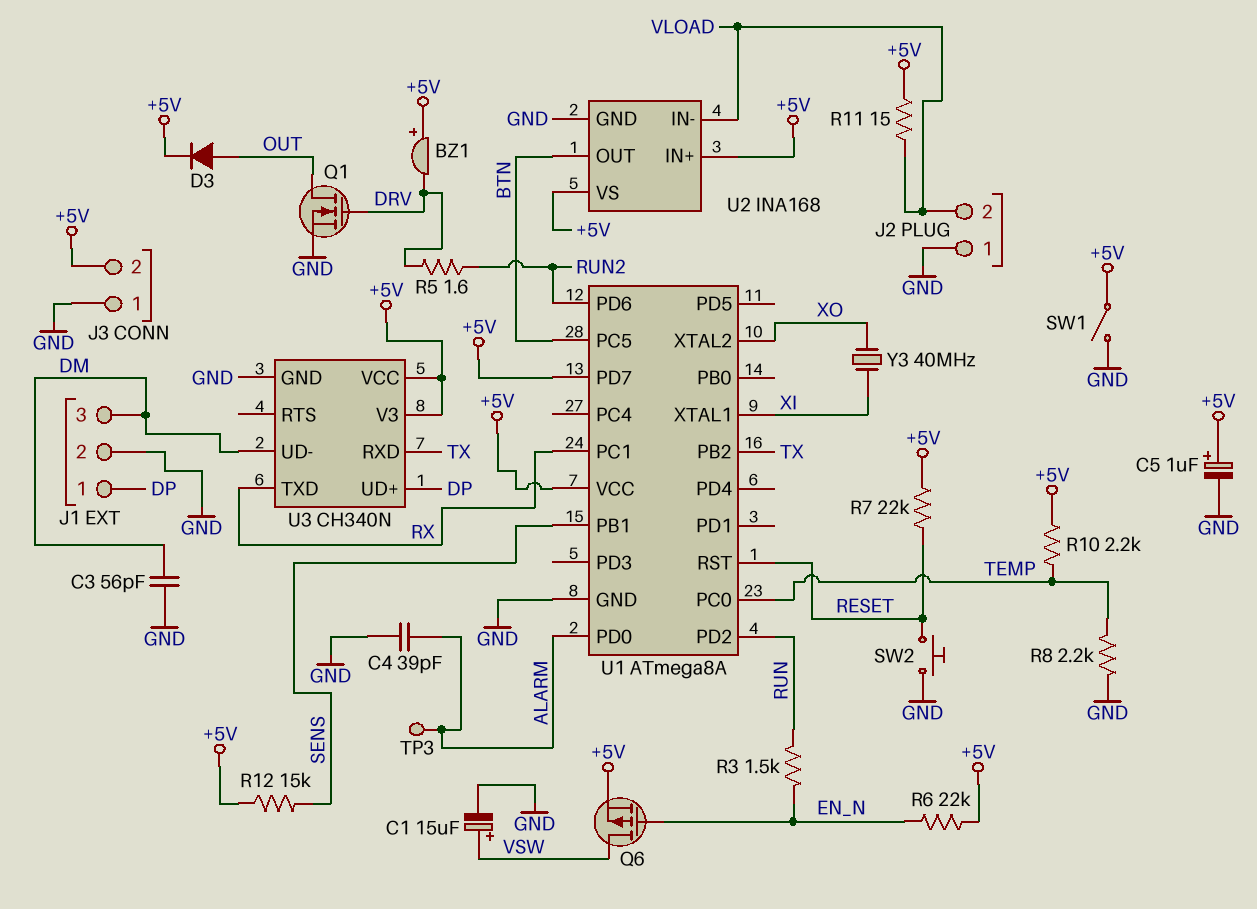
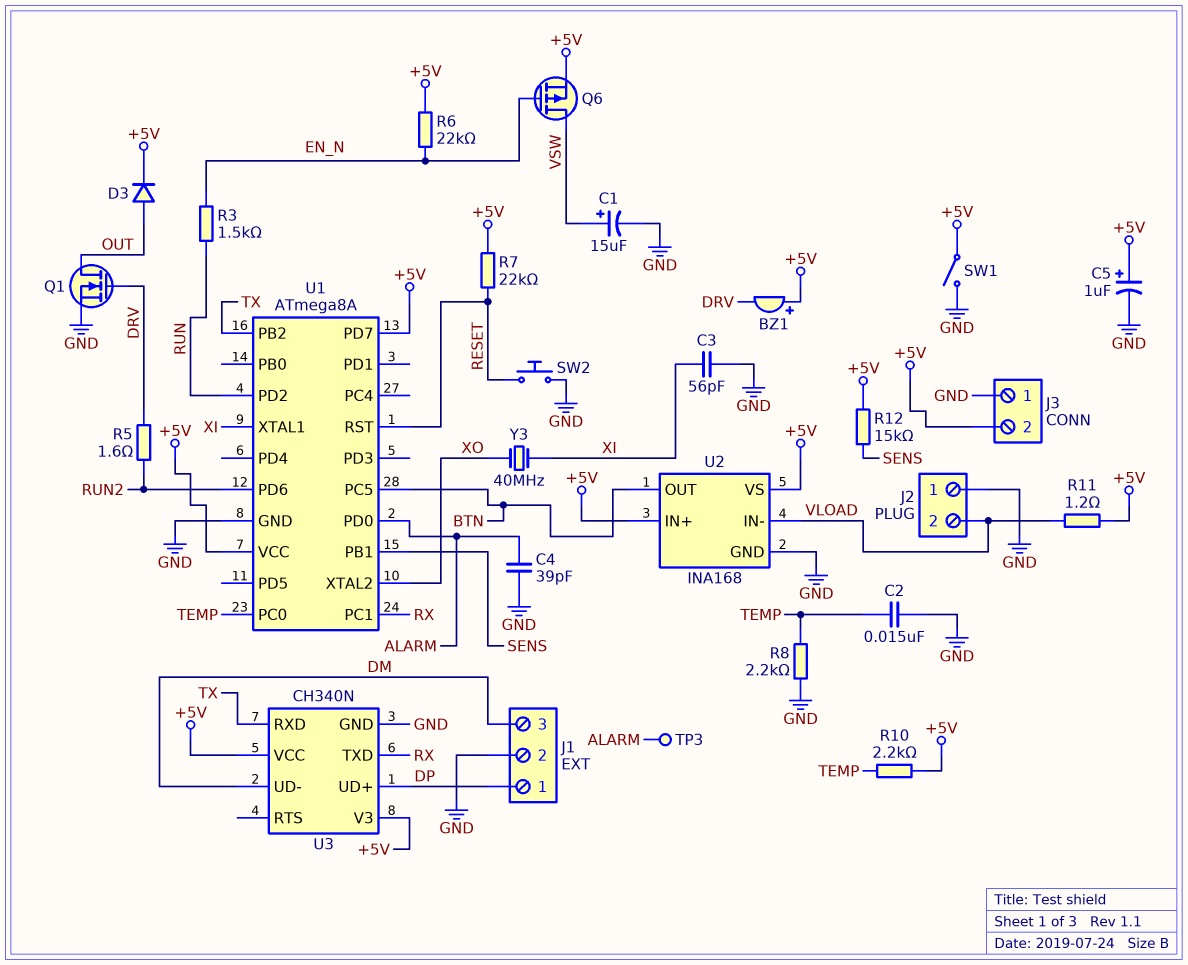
C2: none -> 15nF (GND, TEMP)
C3: 56pF (DM, GND) -> 56pF (GND, XI)
R11: 15 (+5V, VLOAD) -> 1.2 (+5V, VLOAD)

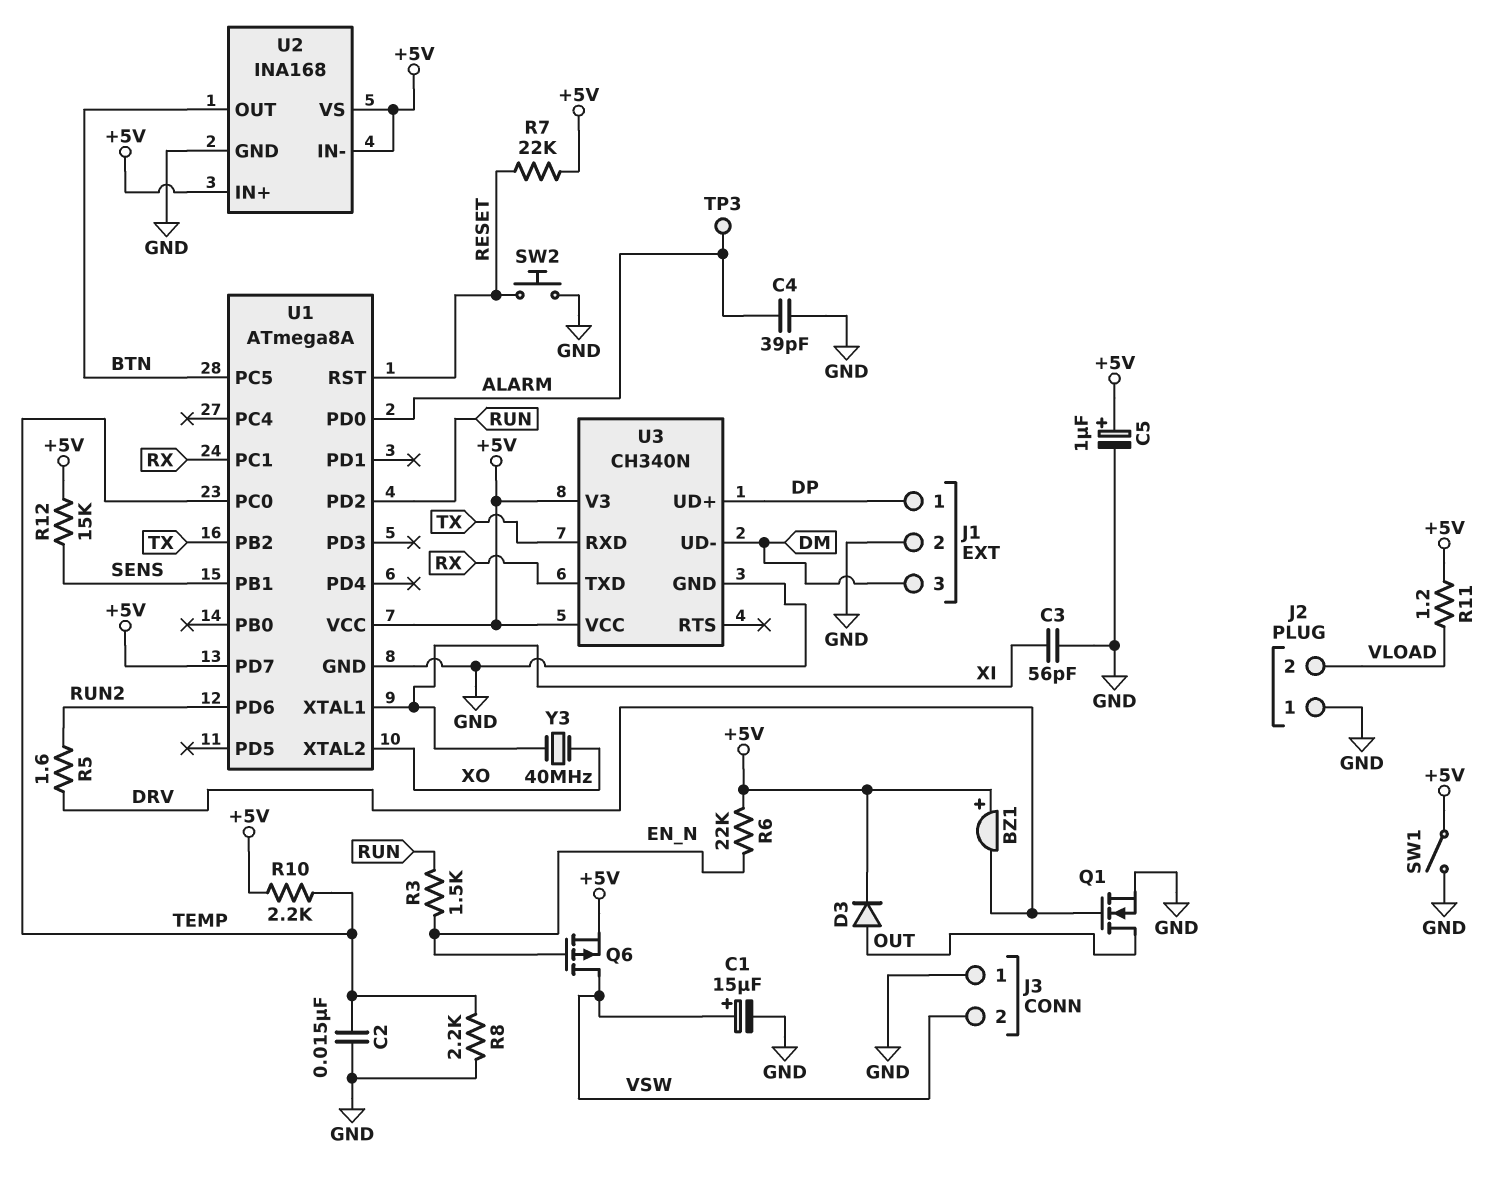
J3 pin 2: +5V -> VSW
U2 pin IN-: VLOAD -> +5V

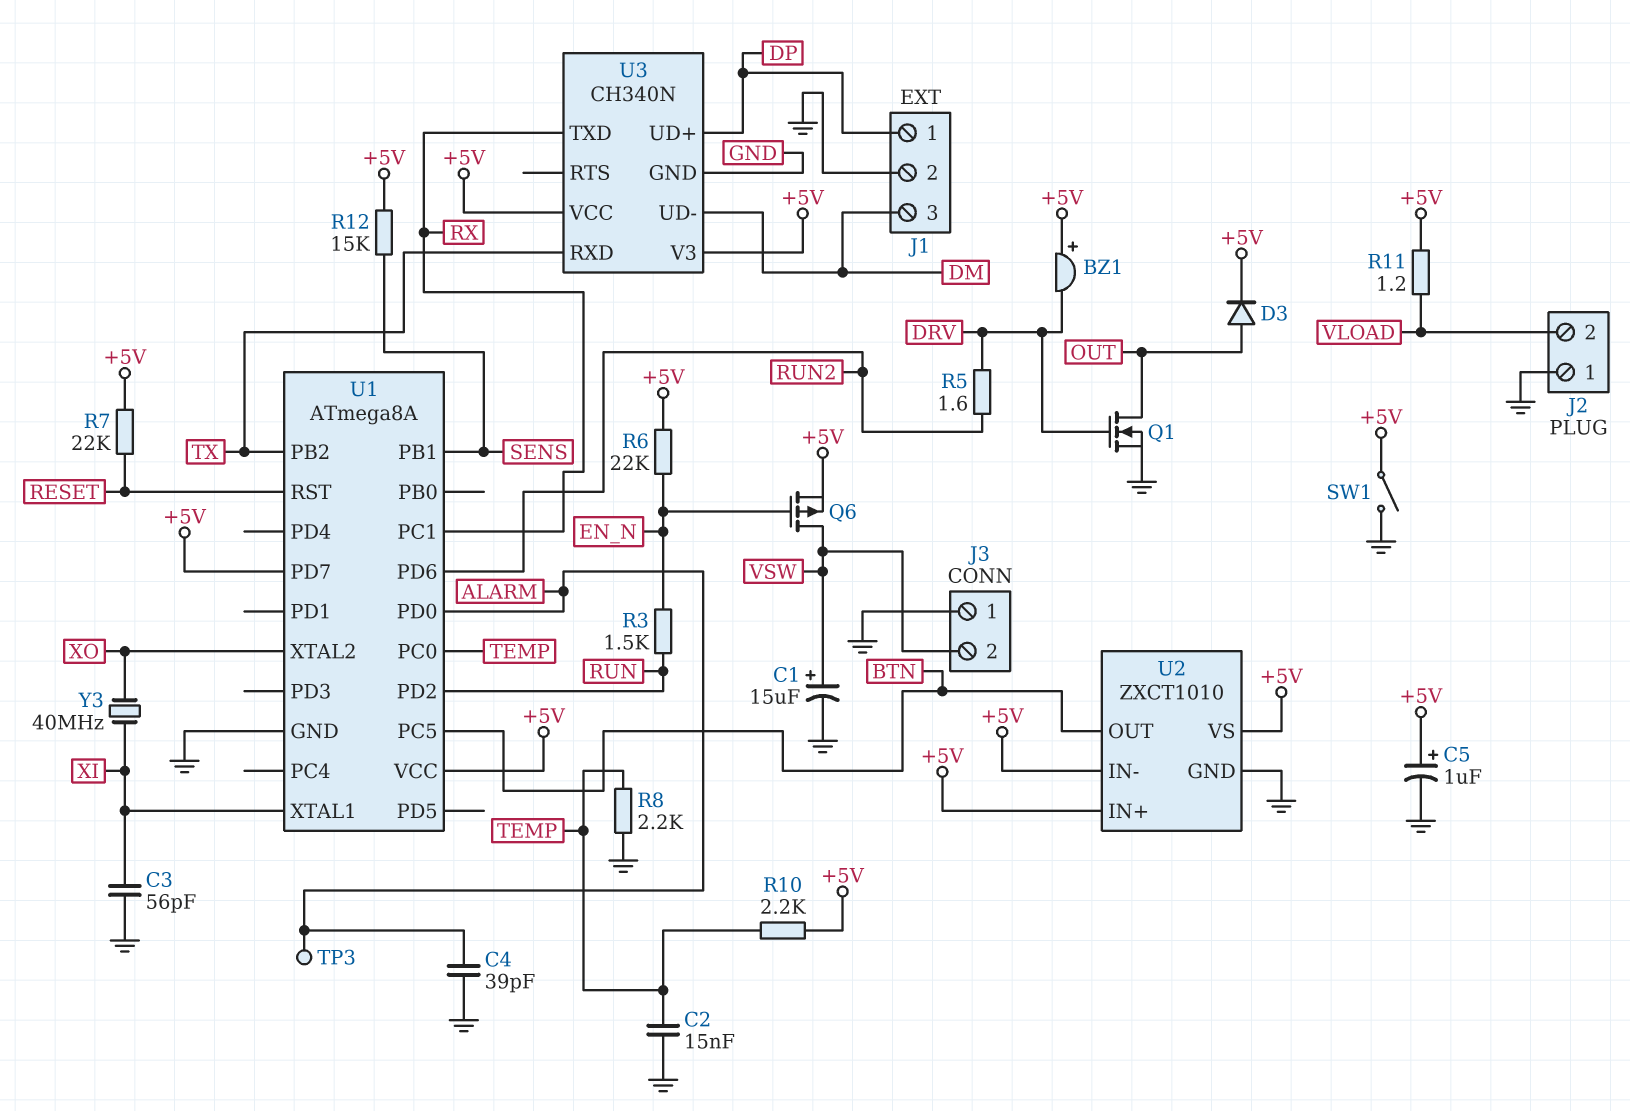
SW2: button (GND, RESET) -> none
U2: INA168 -> ZXCT1010

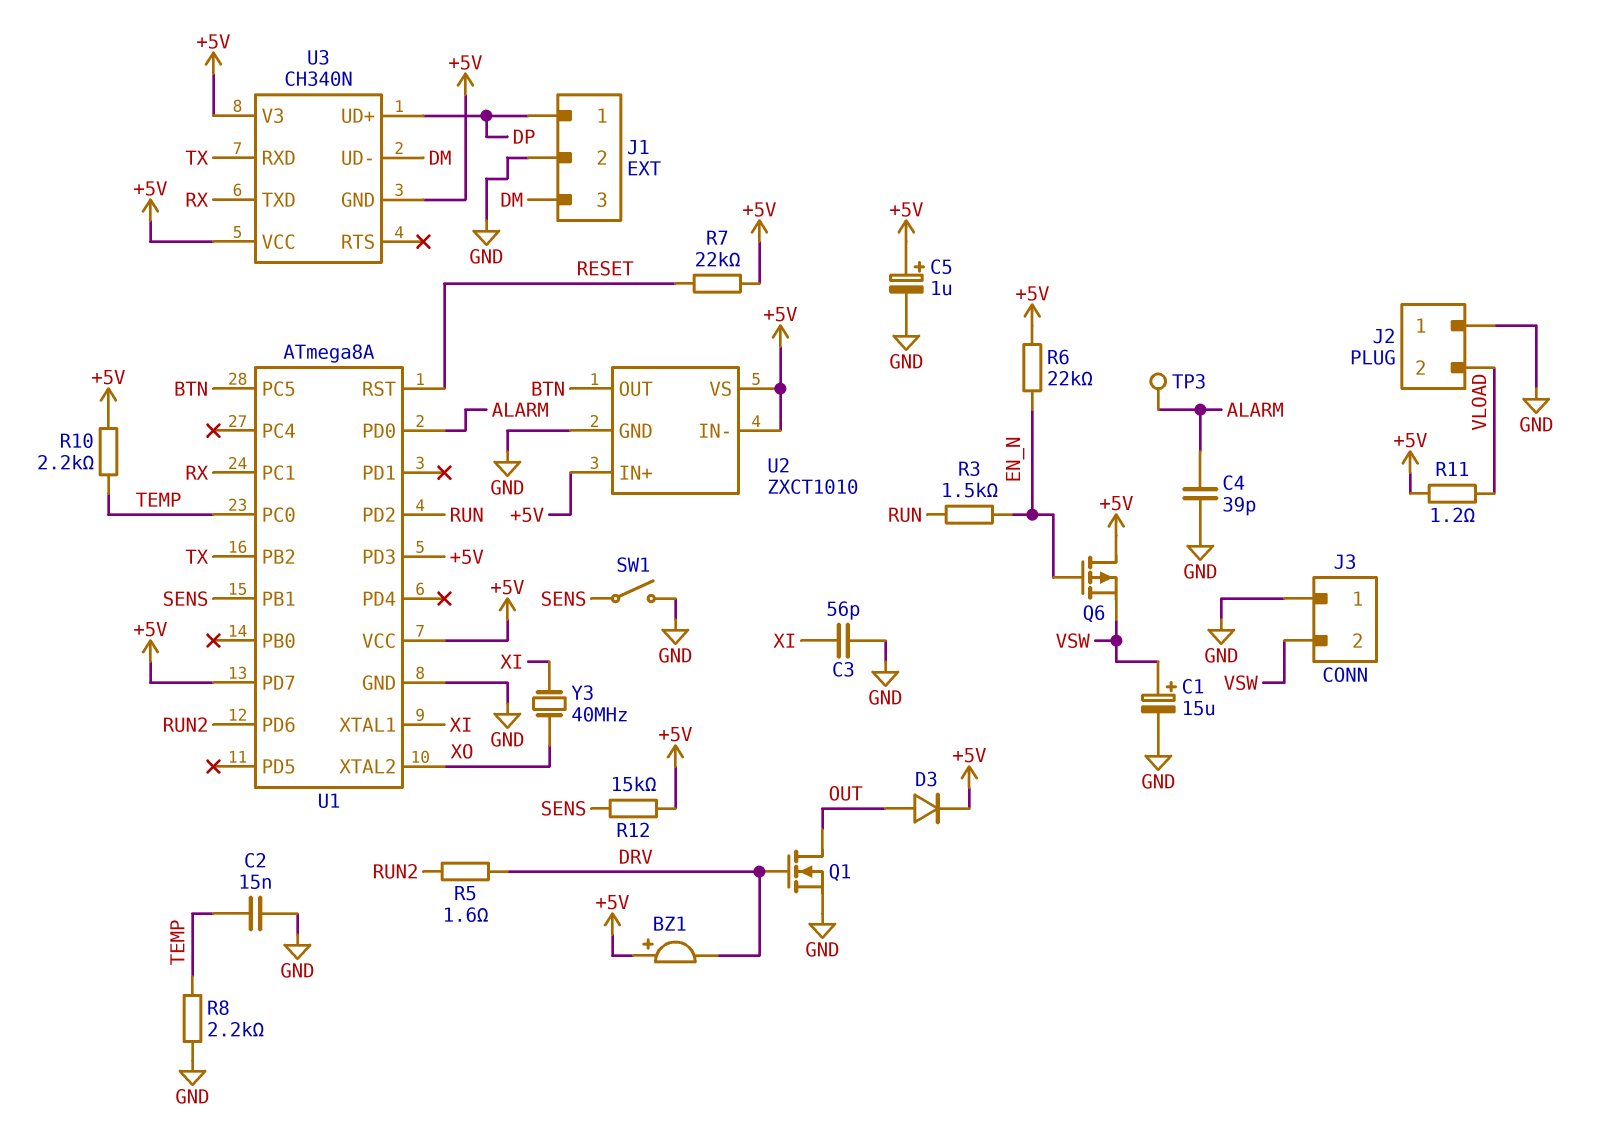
Q6: PMOS (G EN_N, D VSW, S +5V) -> PMOS (G EN_N, D +5V, S VSW)
SW1: switch (+5V, GND) -> switch (GND, SENS)
U1 pin PD3: none -> +5V
U3 pin GND: GND -> +5V

